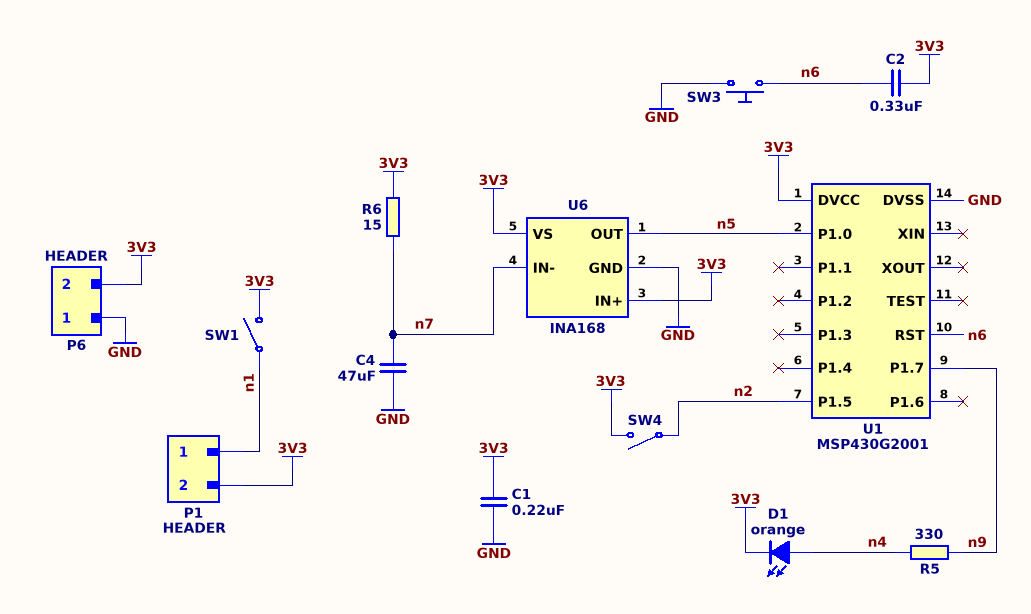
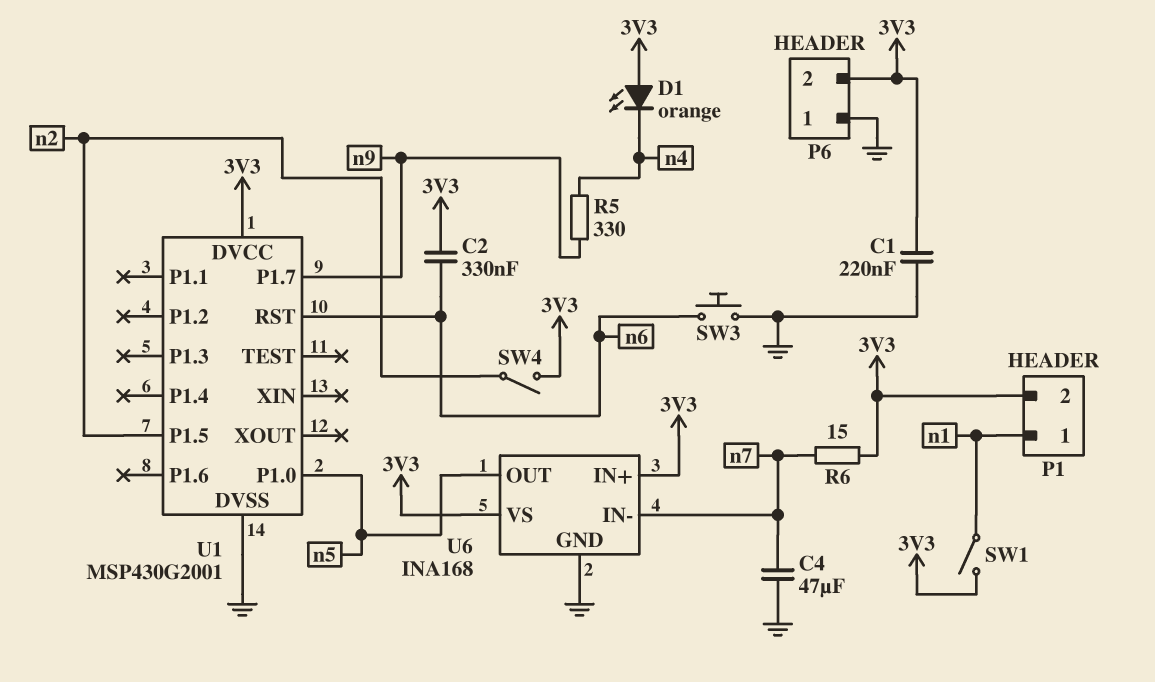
D1: LED orange (A n4, K 3V3) -> LED orange (A 3V3, K n4)

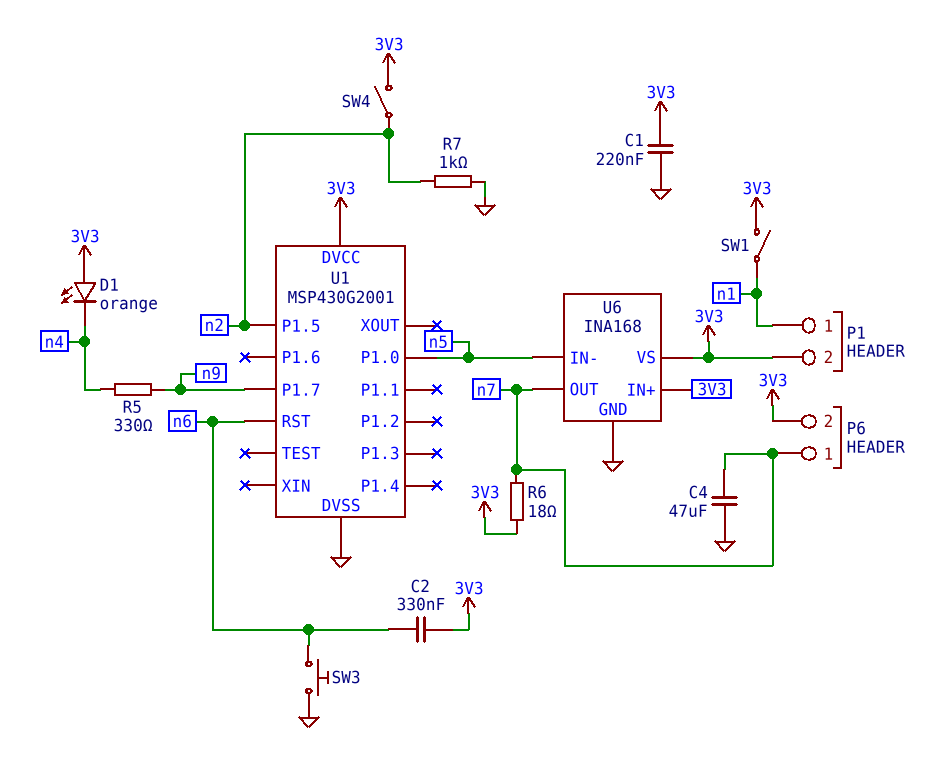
P6 pin 1: GND -> n7
R6: 15 (3V3, n7) -> 18 (3V3, n7)
R7: none -> 1k (GND, n2)
U6 pin IN-: n7 -> n5
U6 pin OUT: n5 -> n7

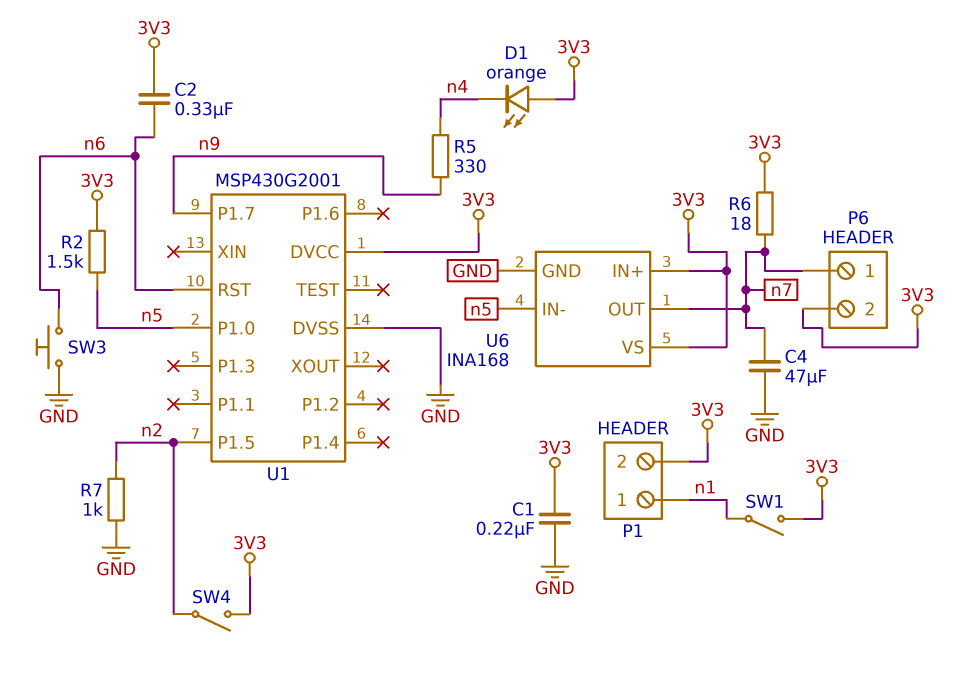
R2: none -> 1.5k (3V3, n5)

